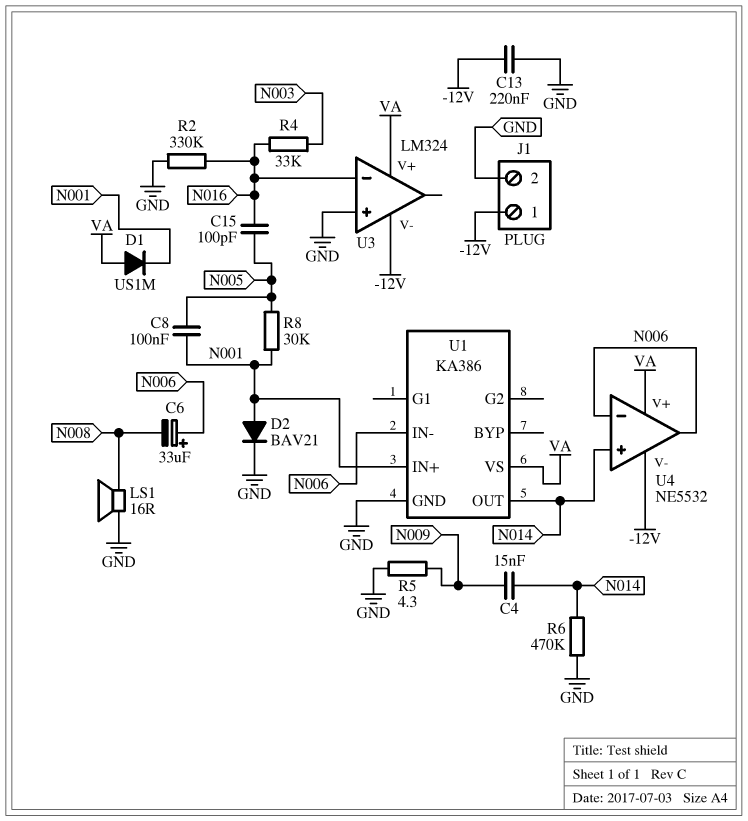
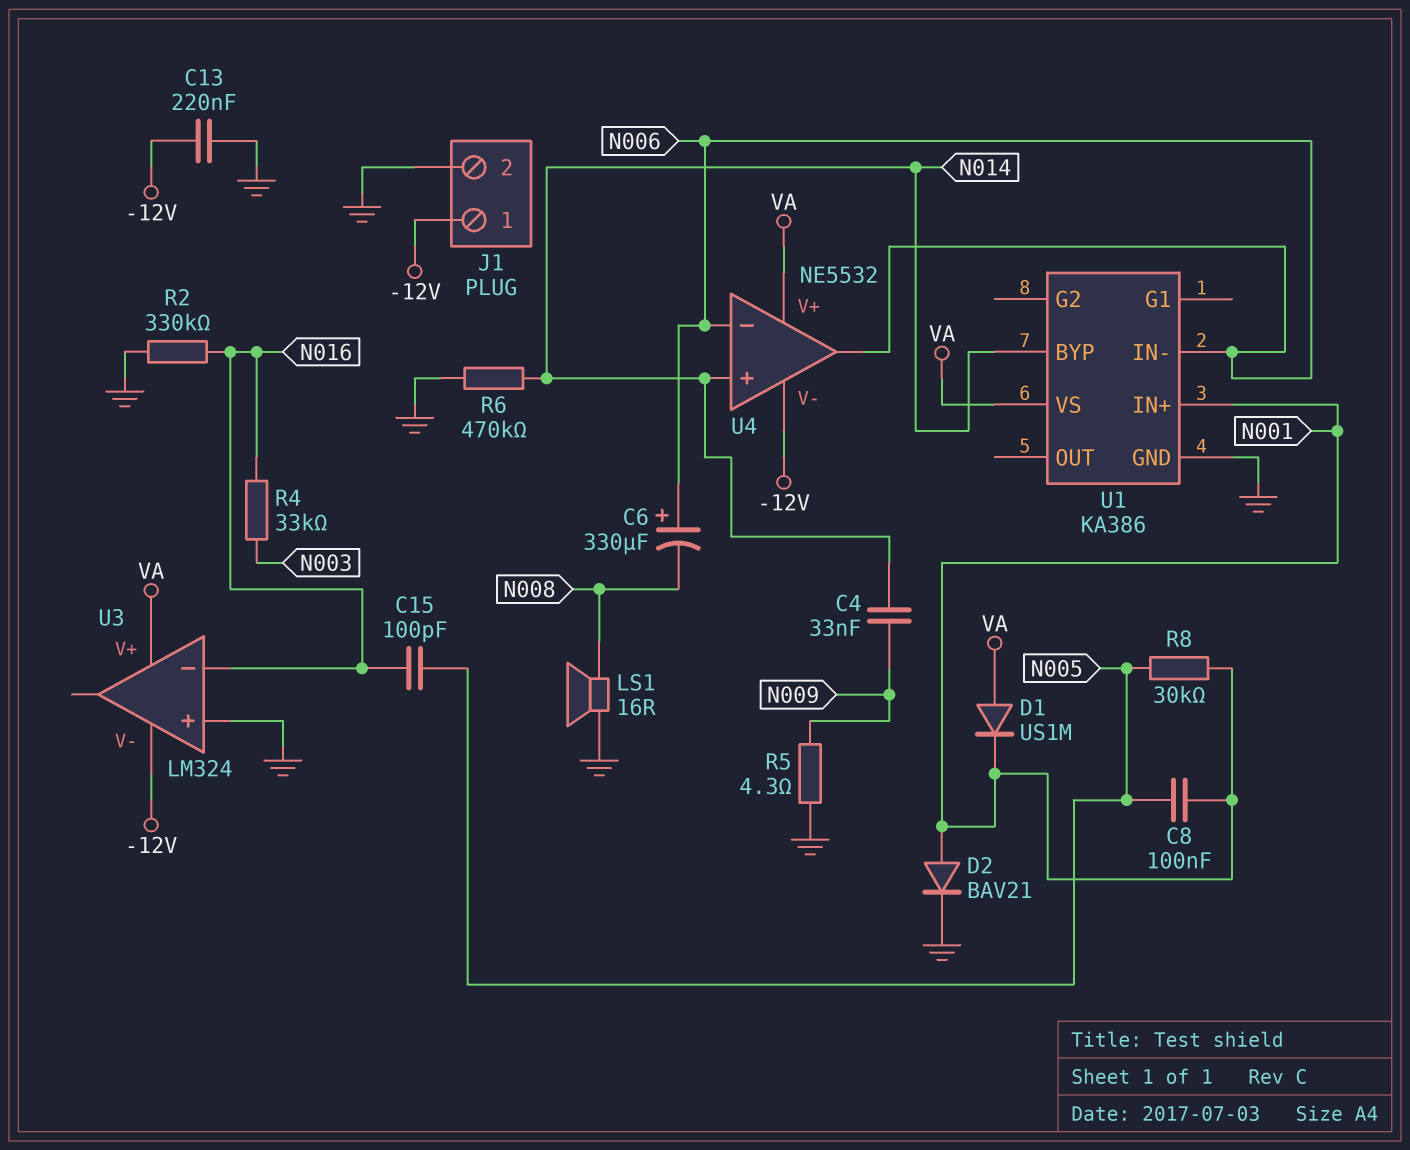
C4: 15nF (N009, N014) -> 33nF (N009, N014)
C6: 33uF (plus N006, minus N008) -> 330uF (plus N006, minus N008)
U1 pin BYP: none -> N014
U1 pin OUT: N014 -> none

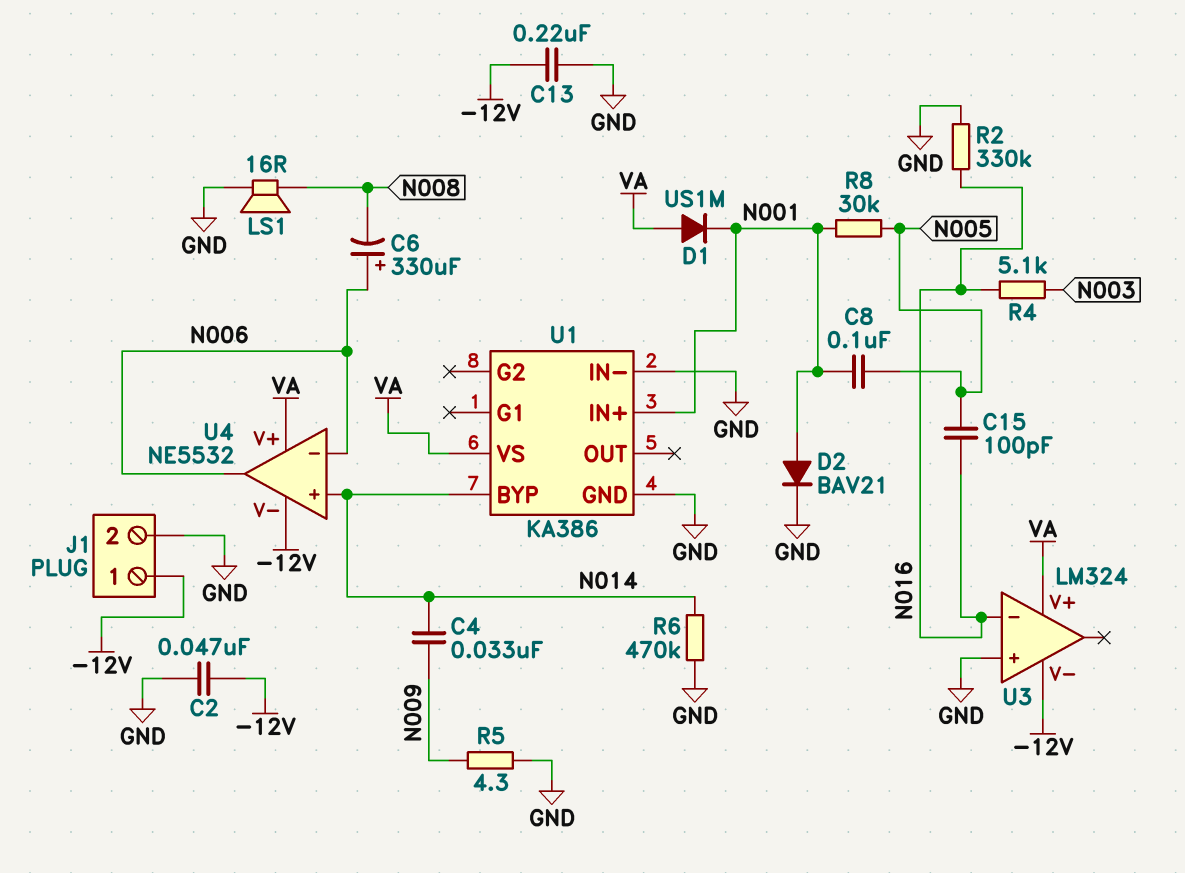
C2: none -> 47nF (-12V, GND)
R4: 33k (N003, N016) -> 5.1k (N003, N016)
U1 pin IN-: N006 -> GND

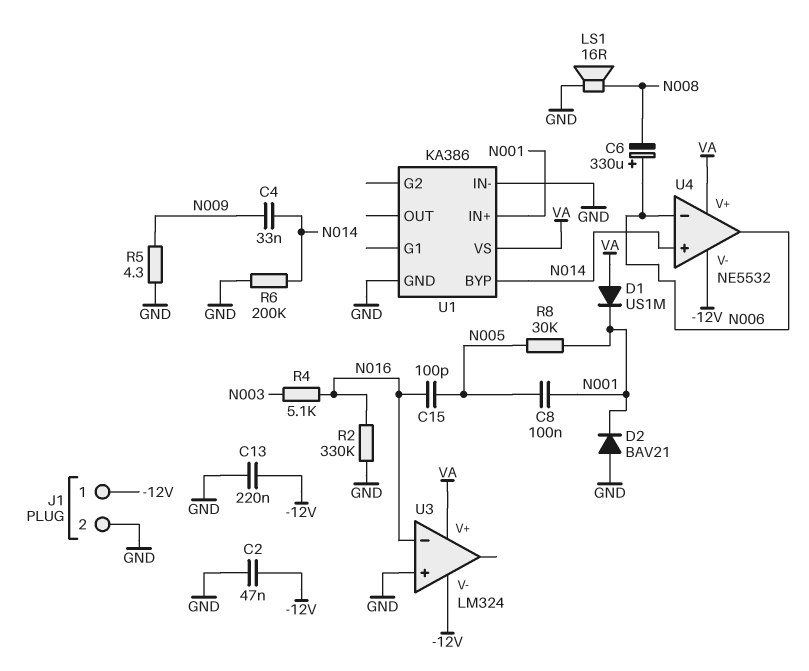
D2: diode BAV21 (A N001, K GND) -> diode BAV21 (A GND, K N001)
R6: 470k (GND, N014) -> 200k (GND, N014)

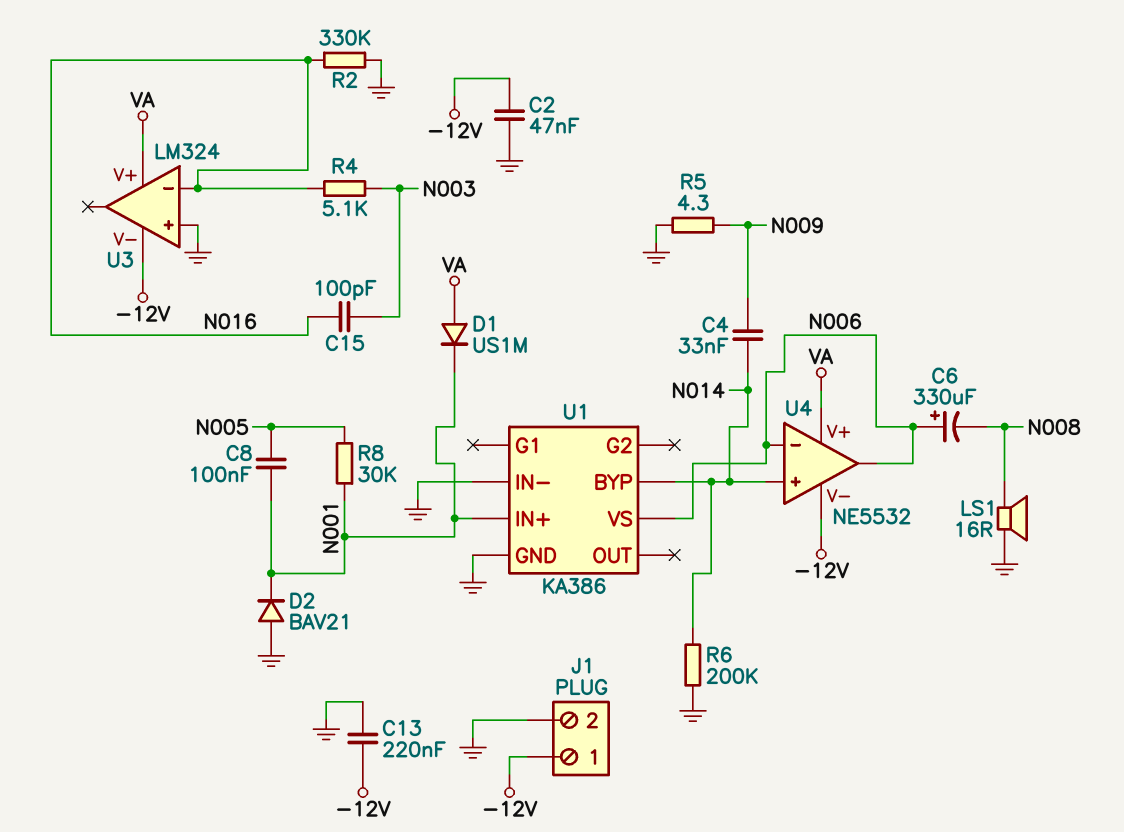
C15: 100pF (N005, N016) -> 100pF (N003, N016)
U1 pin VS: VA -> N006

